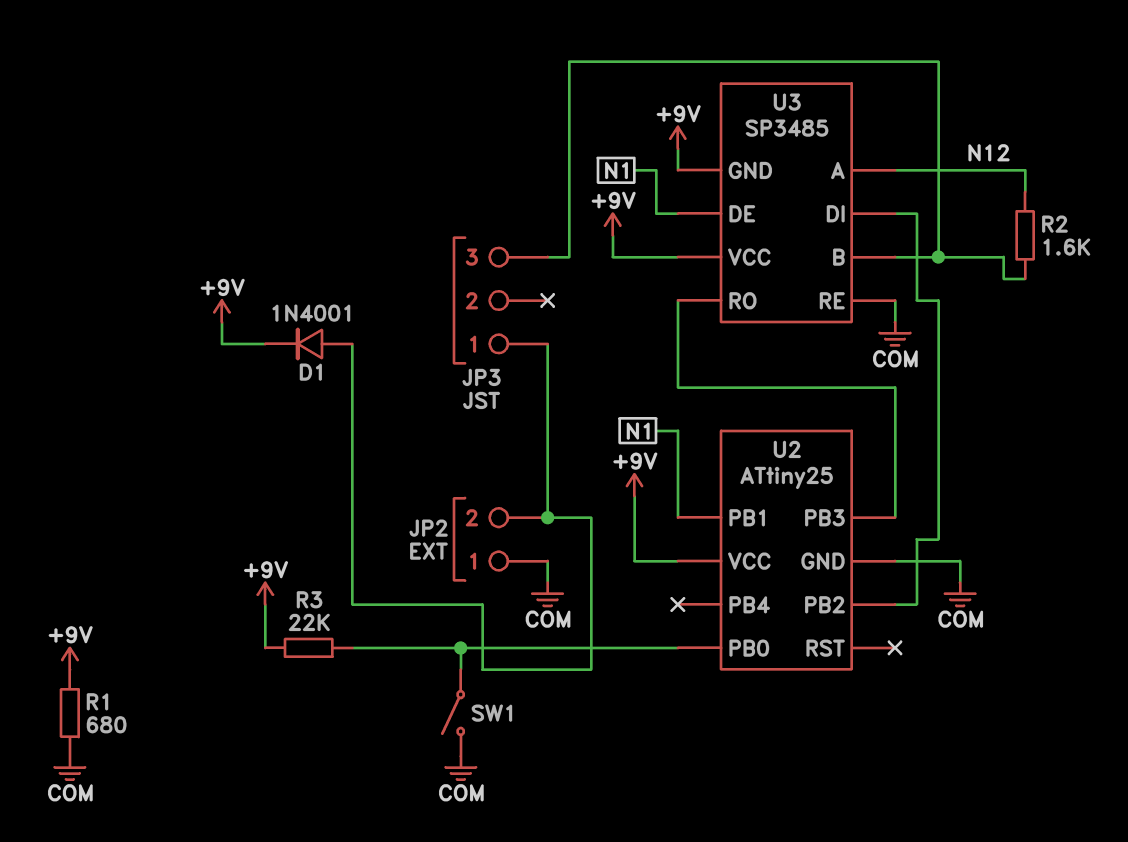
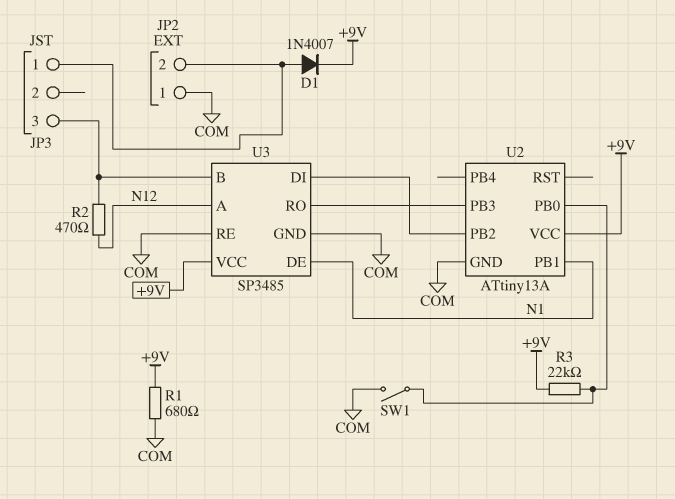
D1: diode 1N4001 (A JP2/2, K +9V) -> diode 1N4007 (A JP2/2, K +9V)
R2: 1.6k (JP3/3, N12) -> 470 (JP3/3, N12)
U2: ATtiny25 -> ATtiny13A
U3 pin GND: +9V -> COM

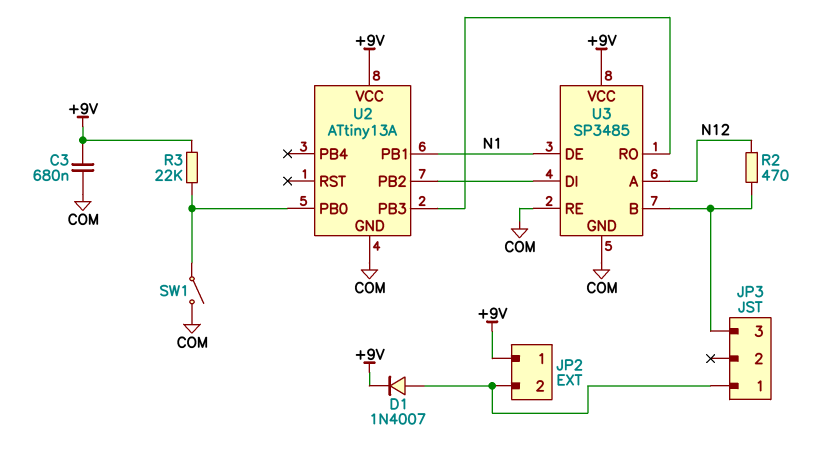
C3: none -> 680nF (+9V, COM)
JP2 pin 1: COM -> +9V
R1: 680 (+9V, COM) -> none

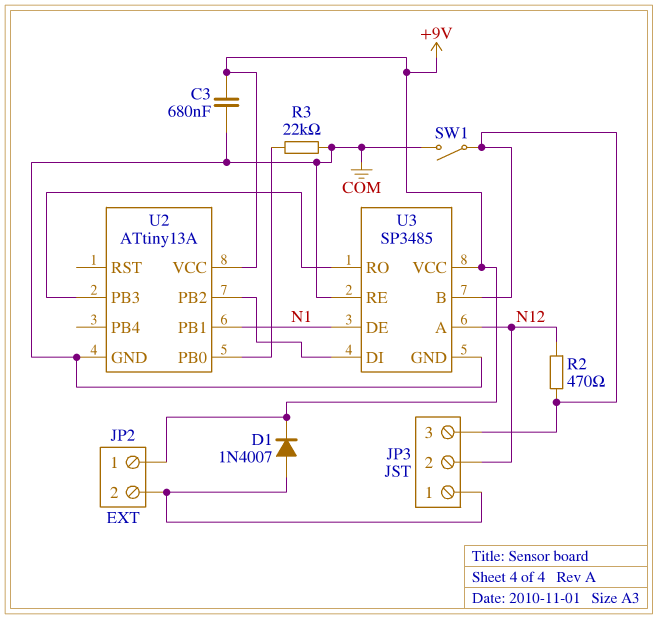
JP3 pin 2: none -> N12
R3: 22k (+9V, U2/PB0) -> 22k (COM, U2/PB0)
SW1: switch (COM, U2/PB0) -> switch (COM, JP3/3)

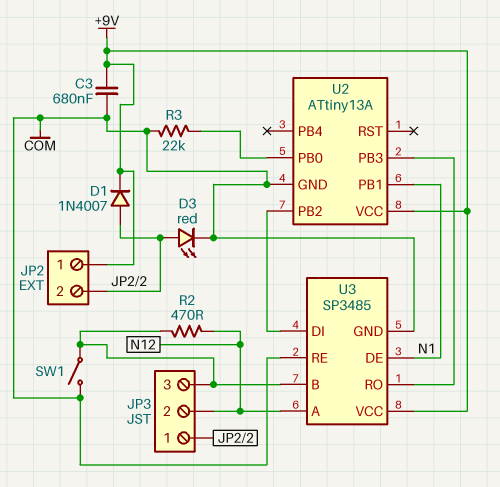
D3: none -> LED red (A JP2/2, K COM)

